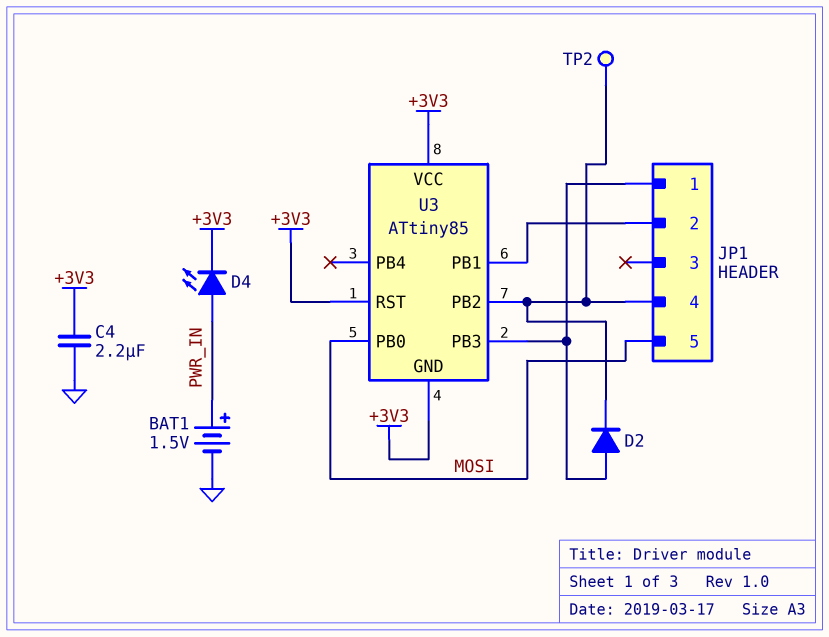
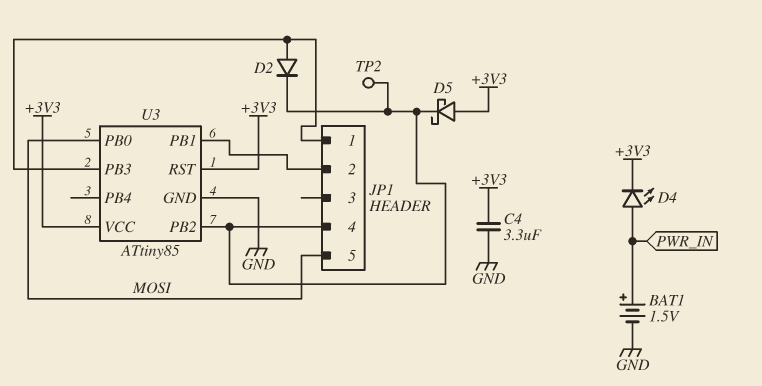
C4: 2.2uF (+3V3, GND) -> 3.3uF (+3V3, GND)
D5: none -> schottky (A +3V3, K JP1/4)
U3 pin GND: +3V3 -> GND

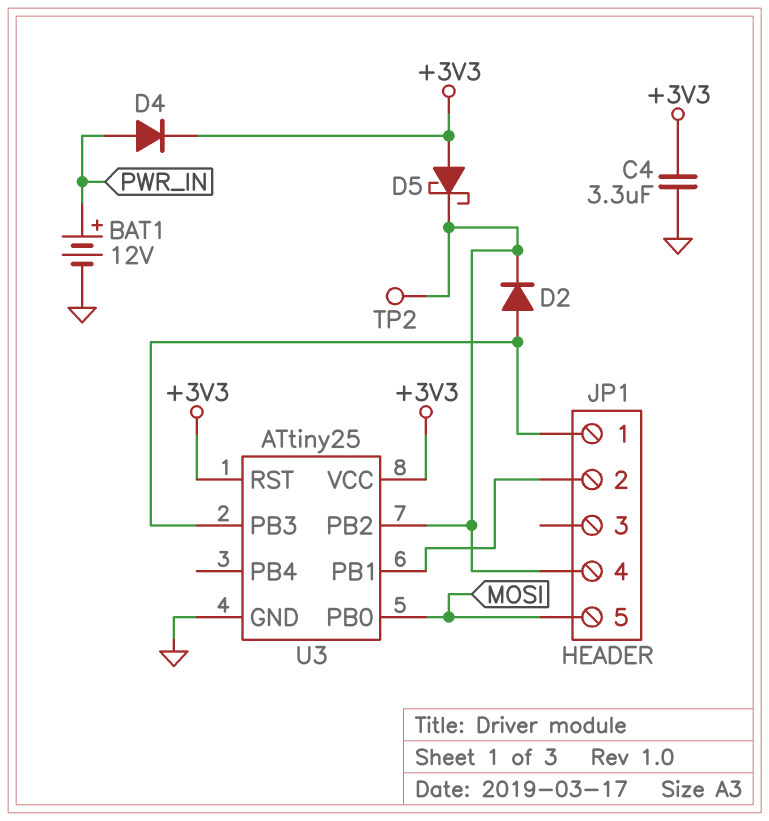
BAT1: 1.5V (plus PWR_IN, minus GND) -> 12V (plus PWR_IN, minus GND)
D4: LED (A PWR_IN, K +3V3) -> diode (A PWR_IN, K +3V3)
U3: ATtiny85 -> ATtiny25

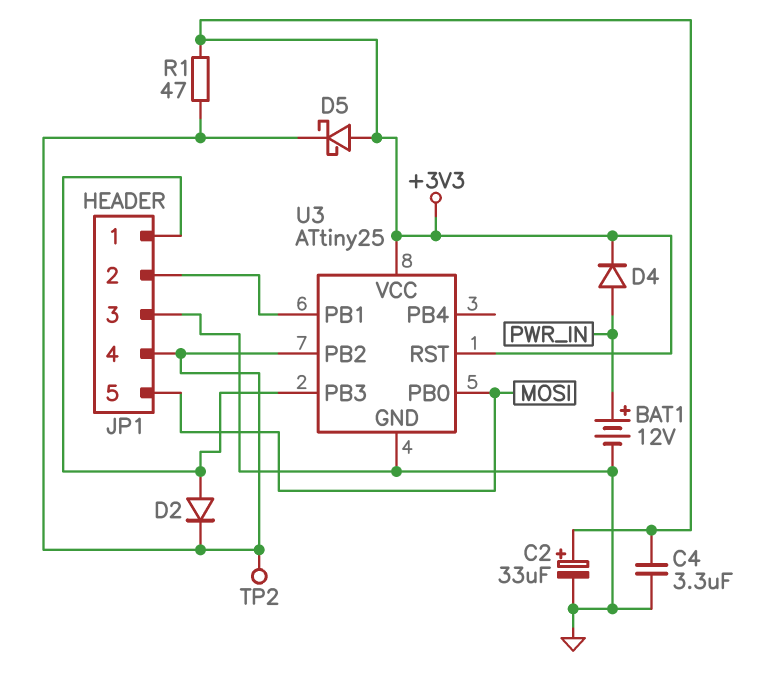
C2: none -> 33uF (plus +3V3, minus GND)
JP1 pin 3: none -> GND
R1: none -> 47 (+3V3, JP1/4)

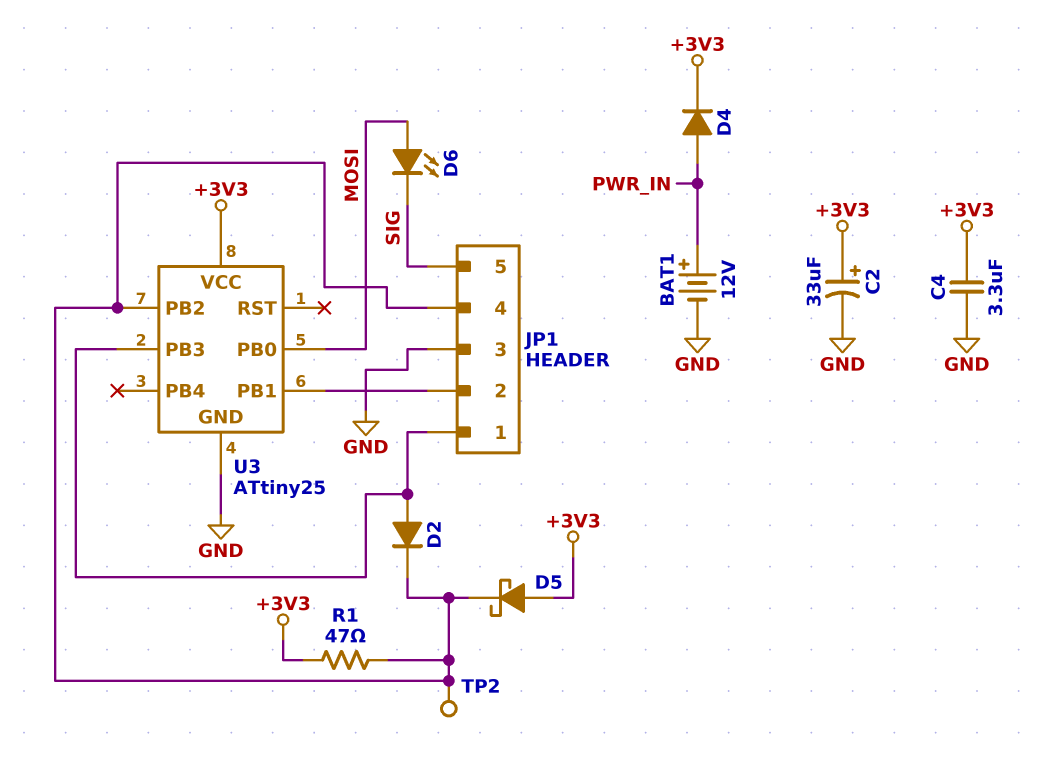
D6: none -> LED (A MOSI, K SIG)
JP1 pin 5: MOSI -> SIG
U3 pin RST: +3V3 -> none

